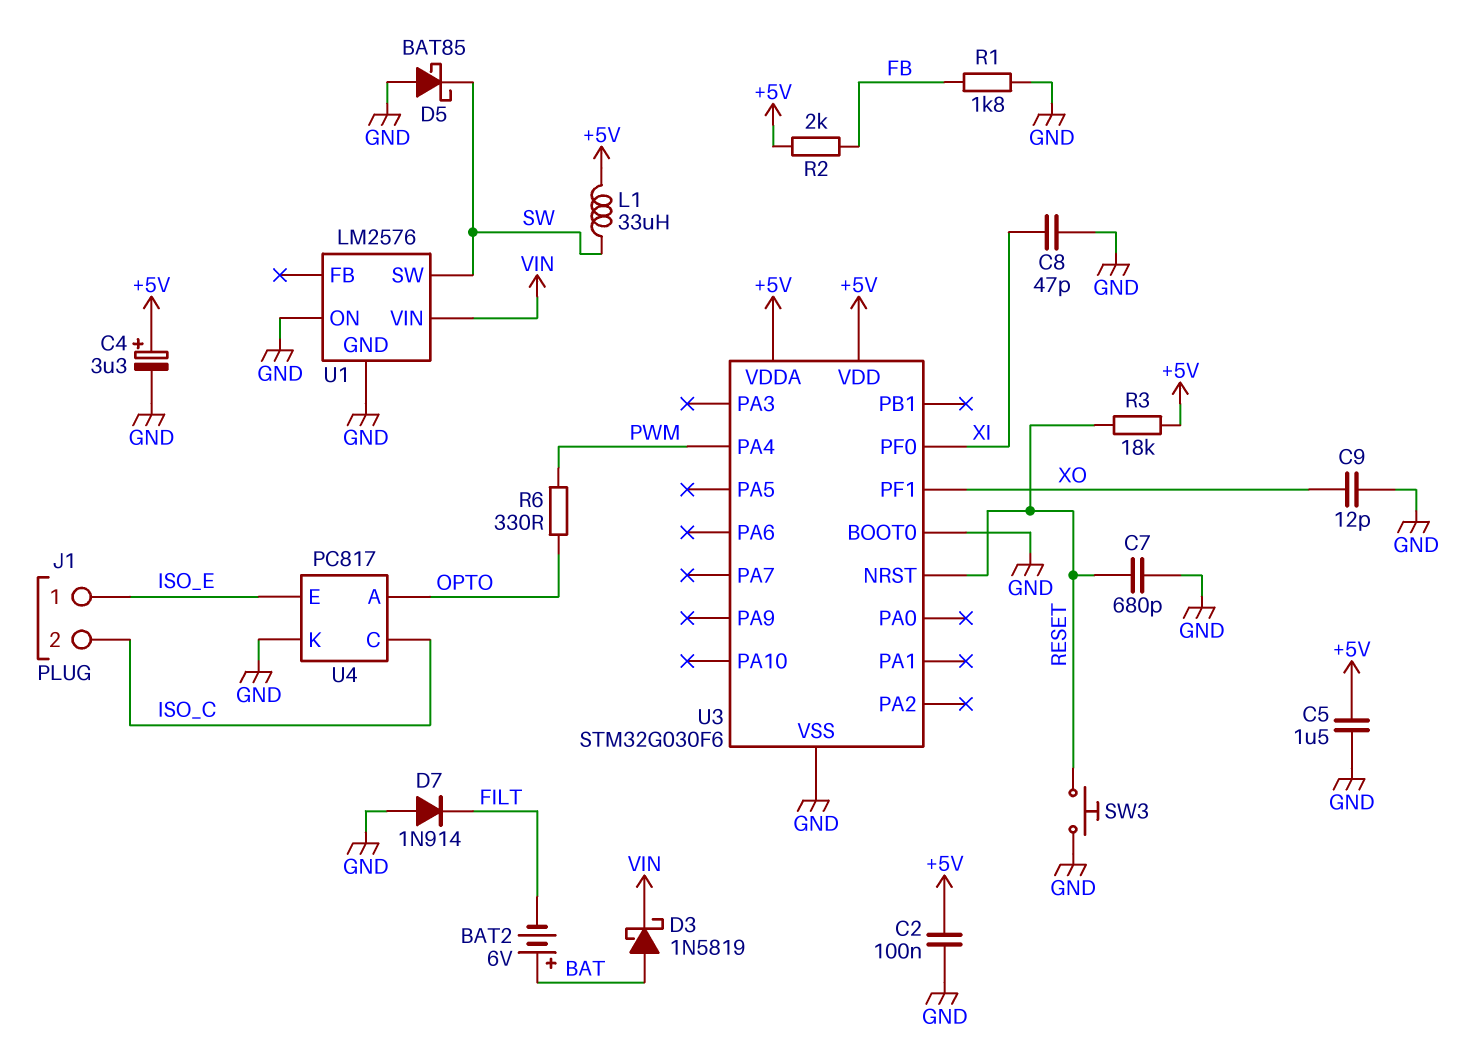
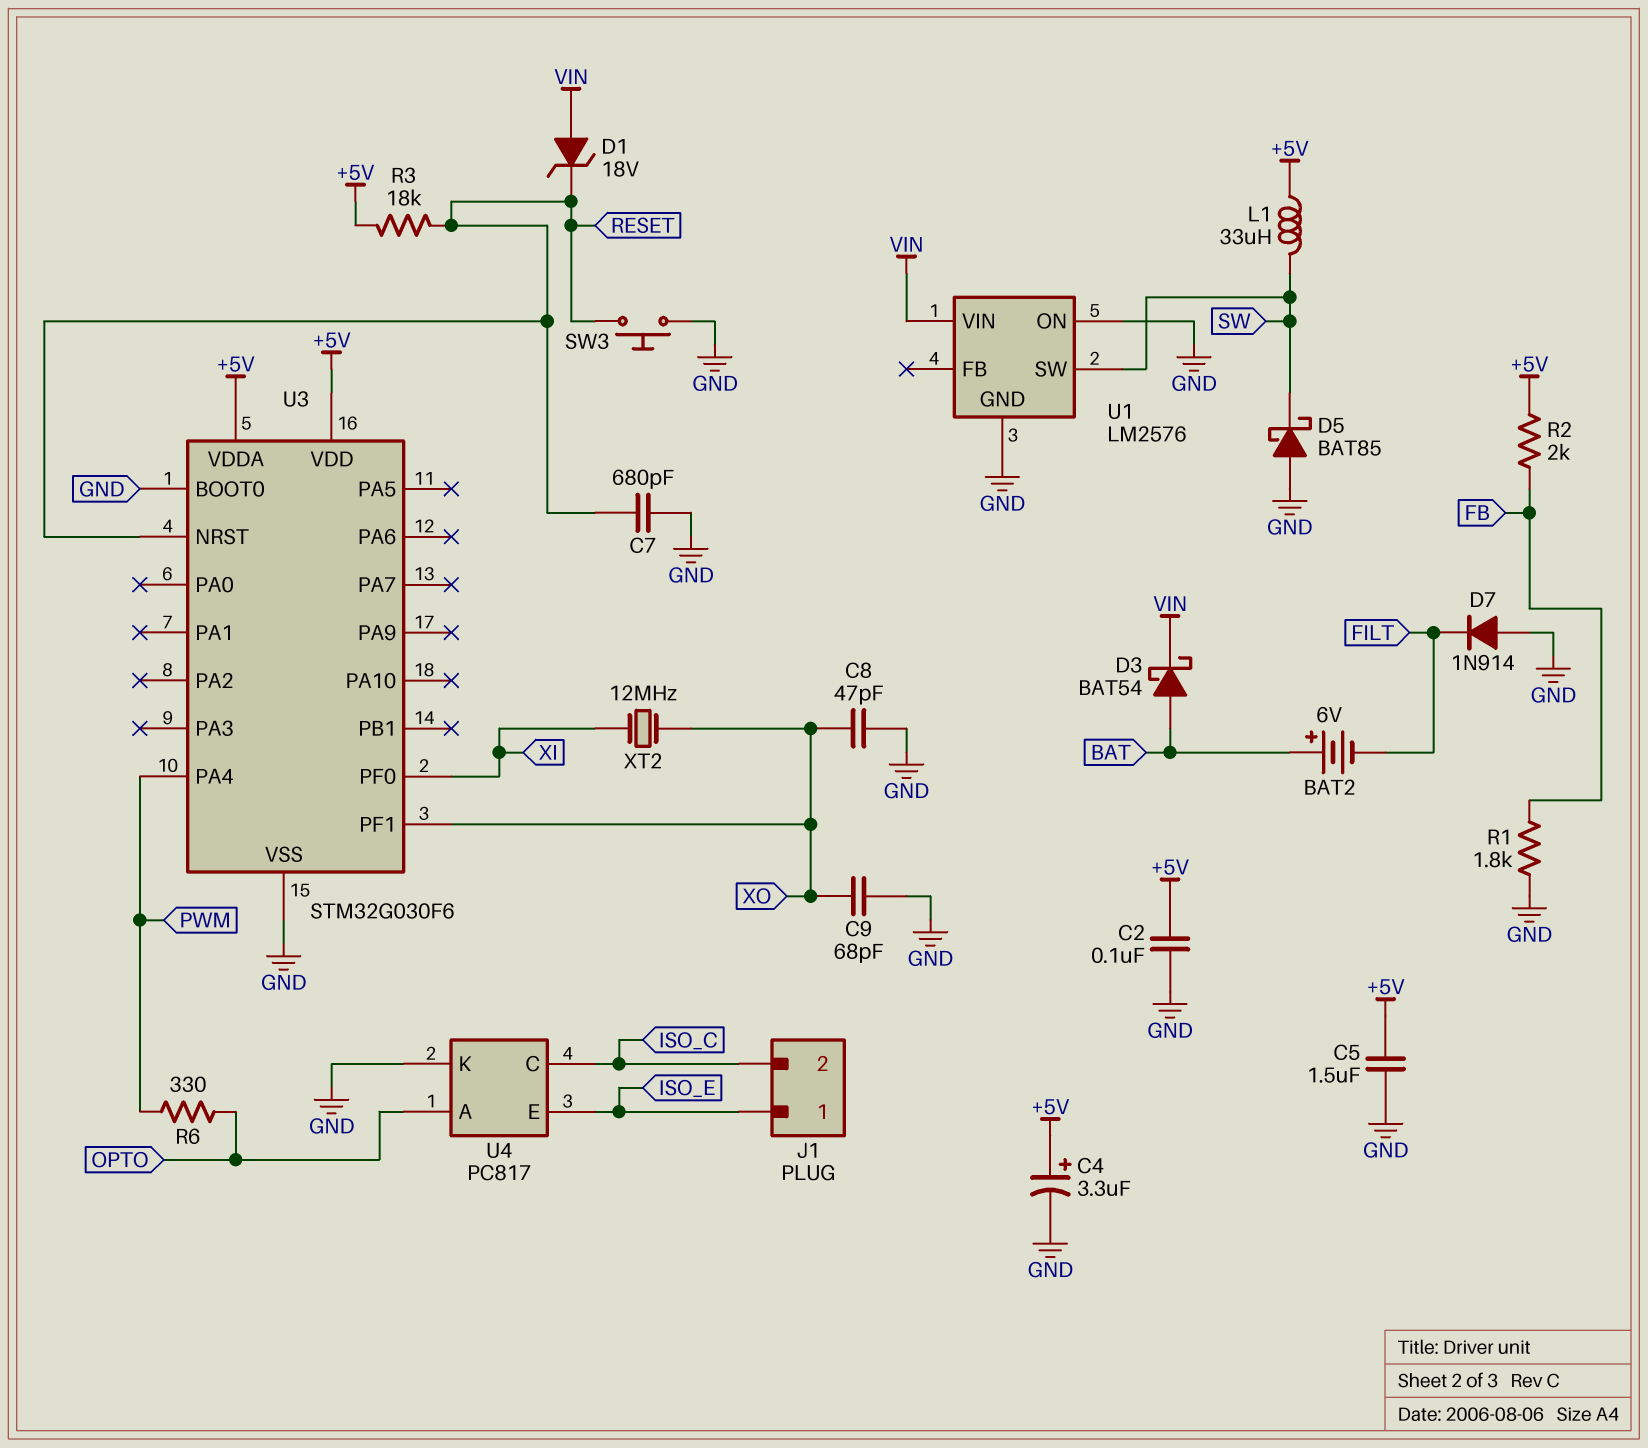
C8: 47pF (GND, XI) -> 47pF (GND, XO)
C9: 12pF (GND, XO) -> 68pF (GND, XO)
D1: none -> zener 18V (A VIN, K RESET)
D3: schottky 1N5819 (A BAT, K VIN) -> schottky BAT54 (A BAT, K VIN)
XT2: none -> 12MHz (XI, XO)

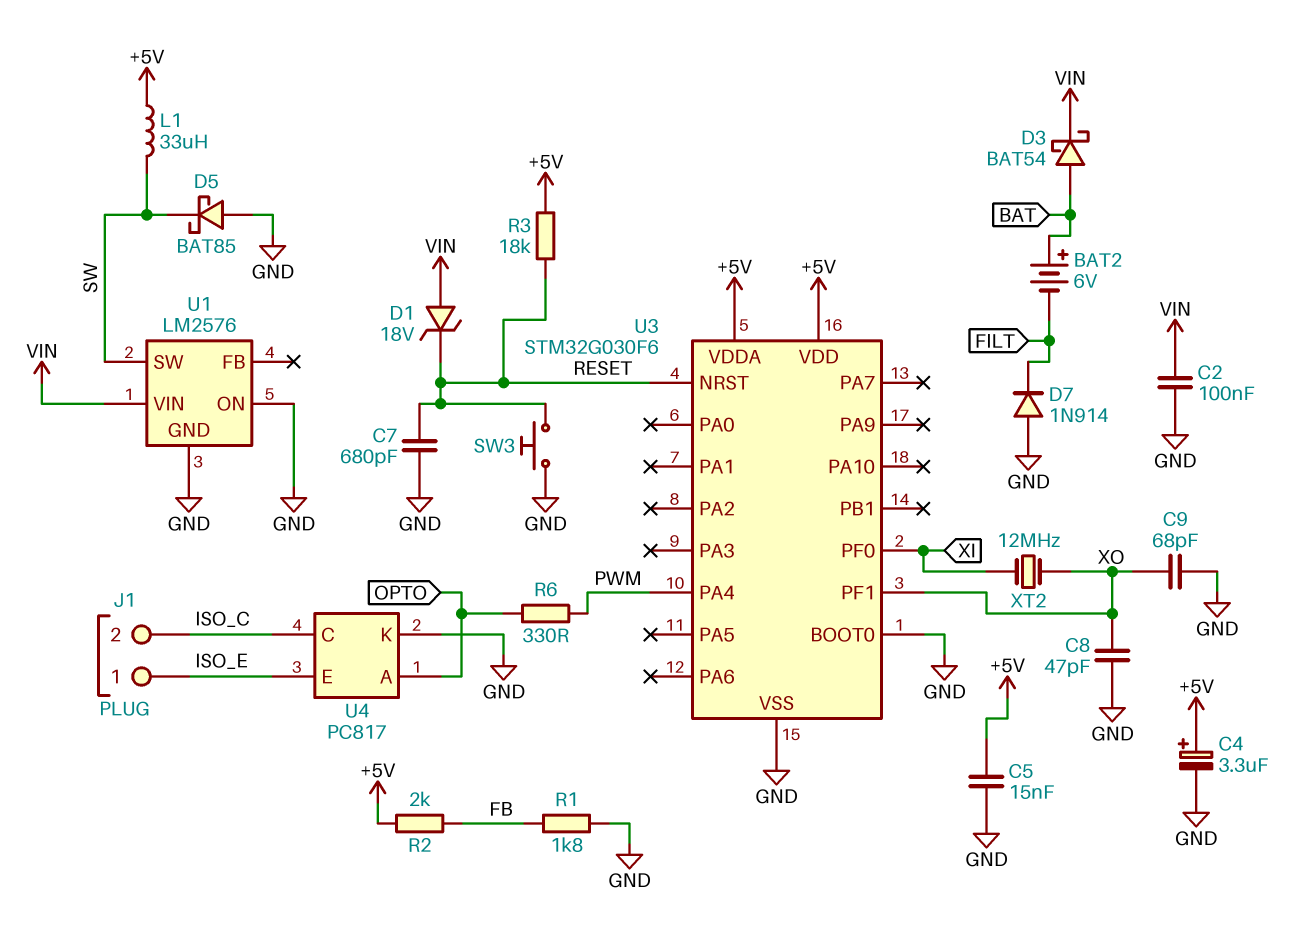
C2: 100nF (+5V, GND) -> 100nF (GND, VIN)
C5: 1.5uF (+5V, GND) -> 15nF (+5V, GND)

